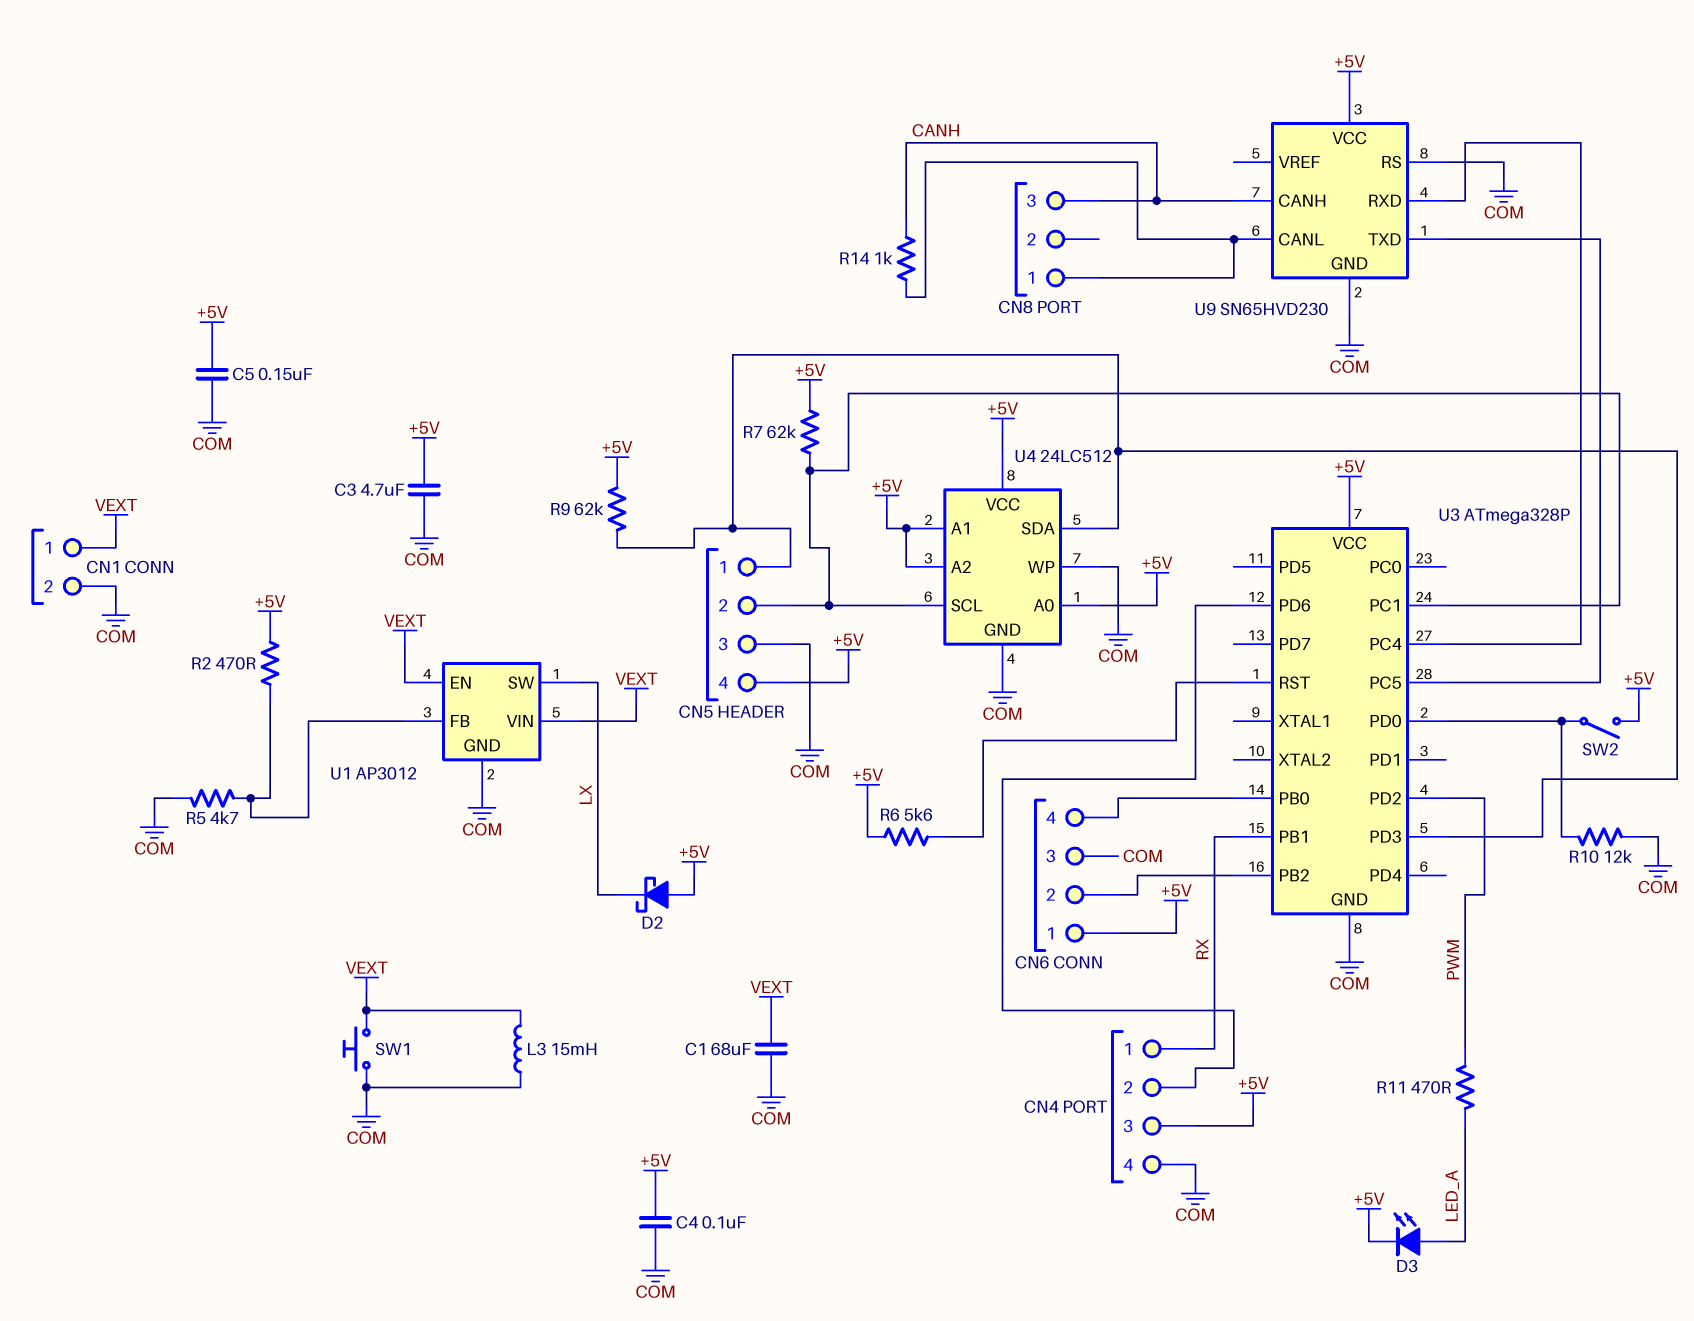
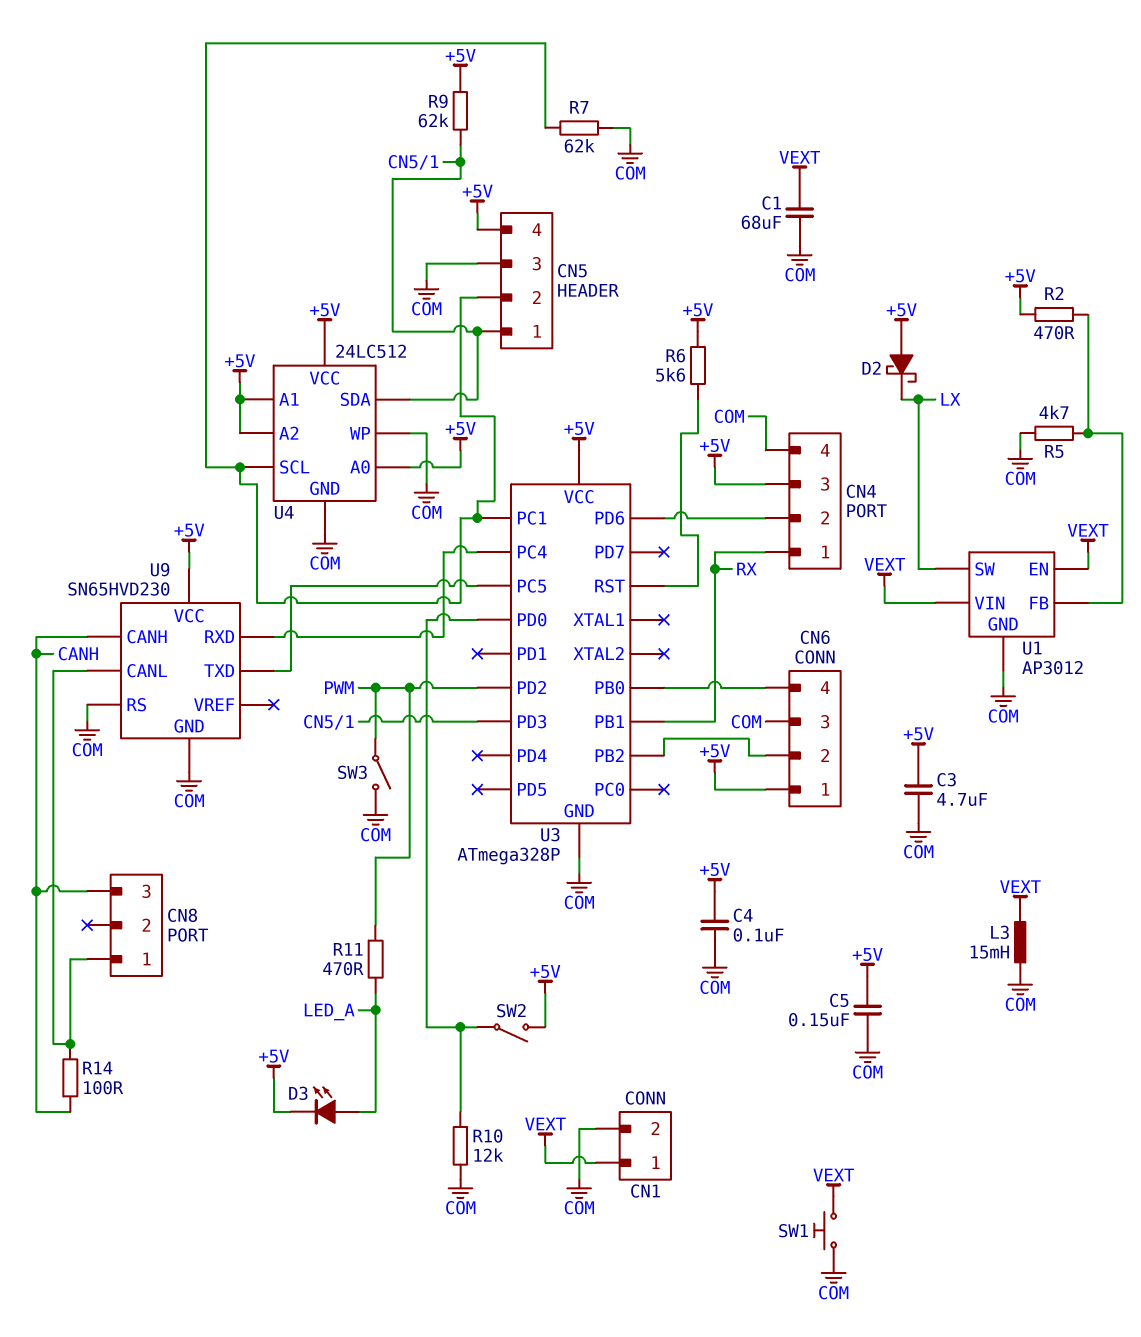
R7: 62k (+5V, CN5/2) -> 62k (CN5/2, COM)
R14: 1k (CANH, CN8/1) -> 100 (CANH, CN8/1)
SW3: none -> switch (COM, PWM)

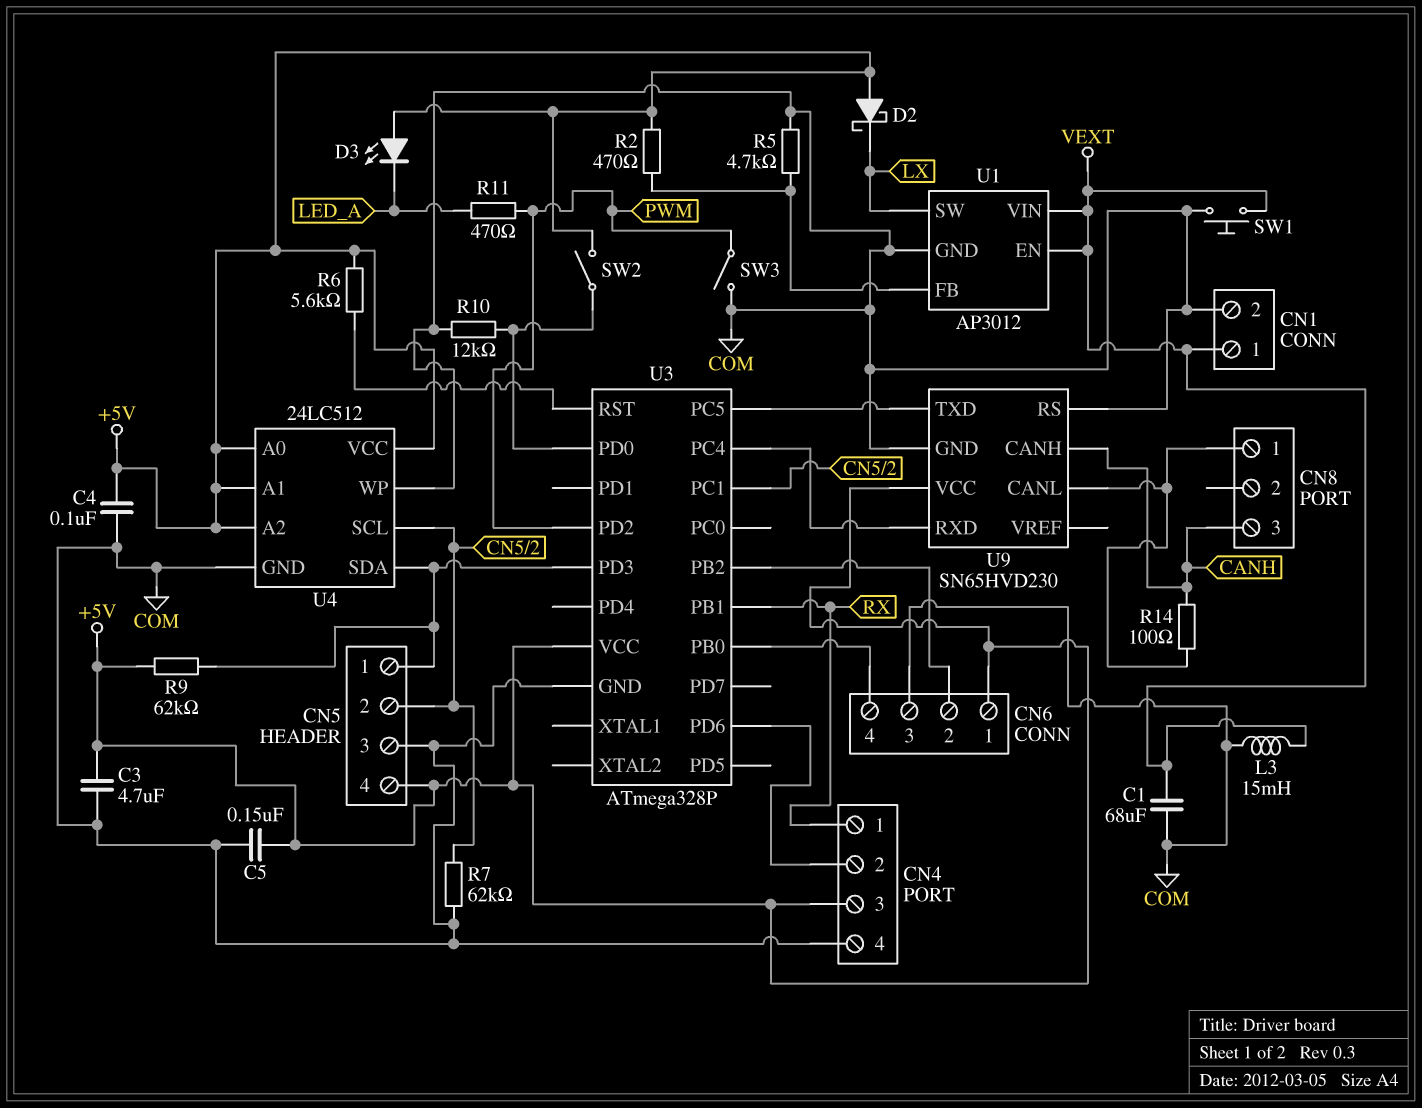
D3: LED (A LED_A, K +5V) -> LED (A +5V, K LED_A)

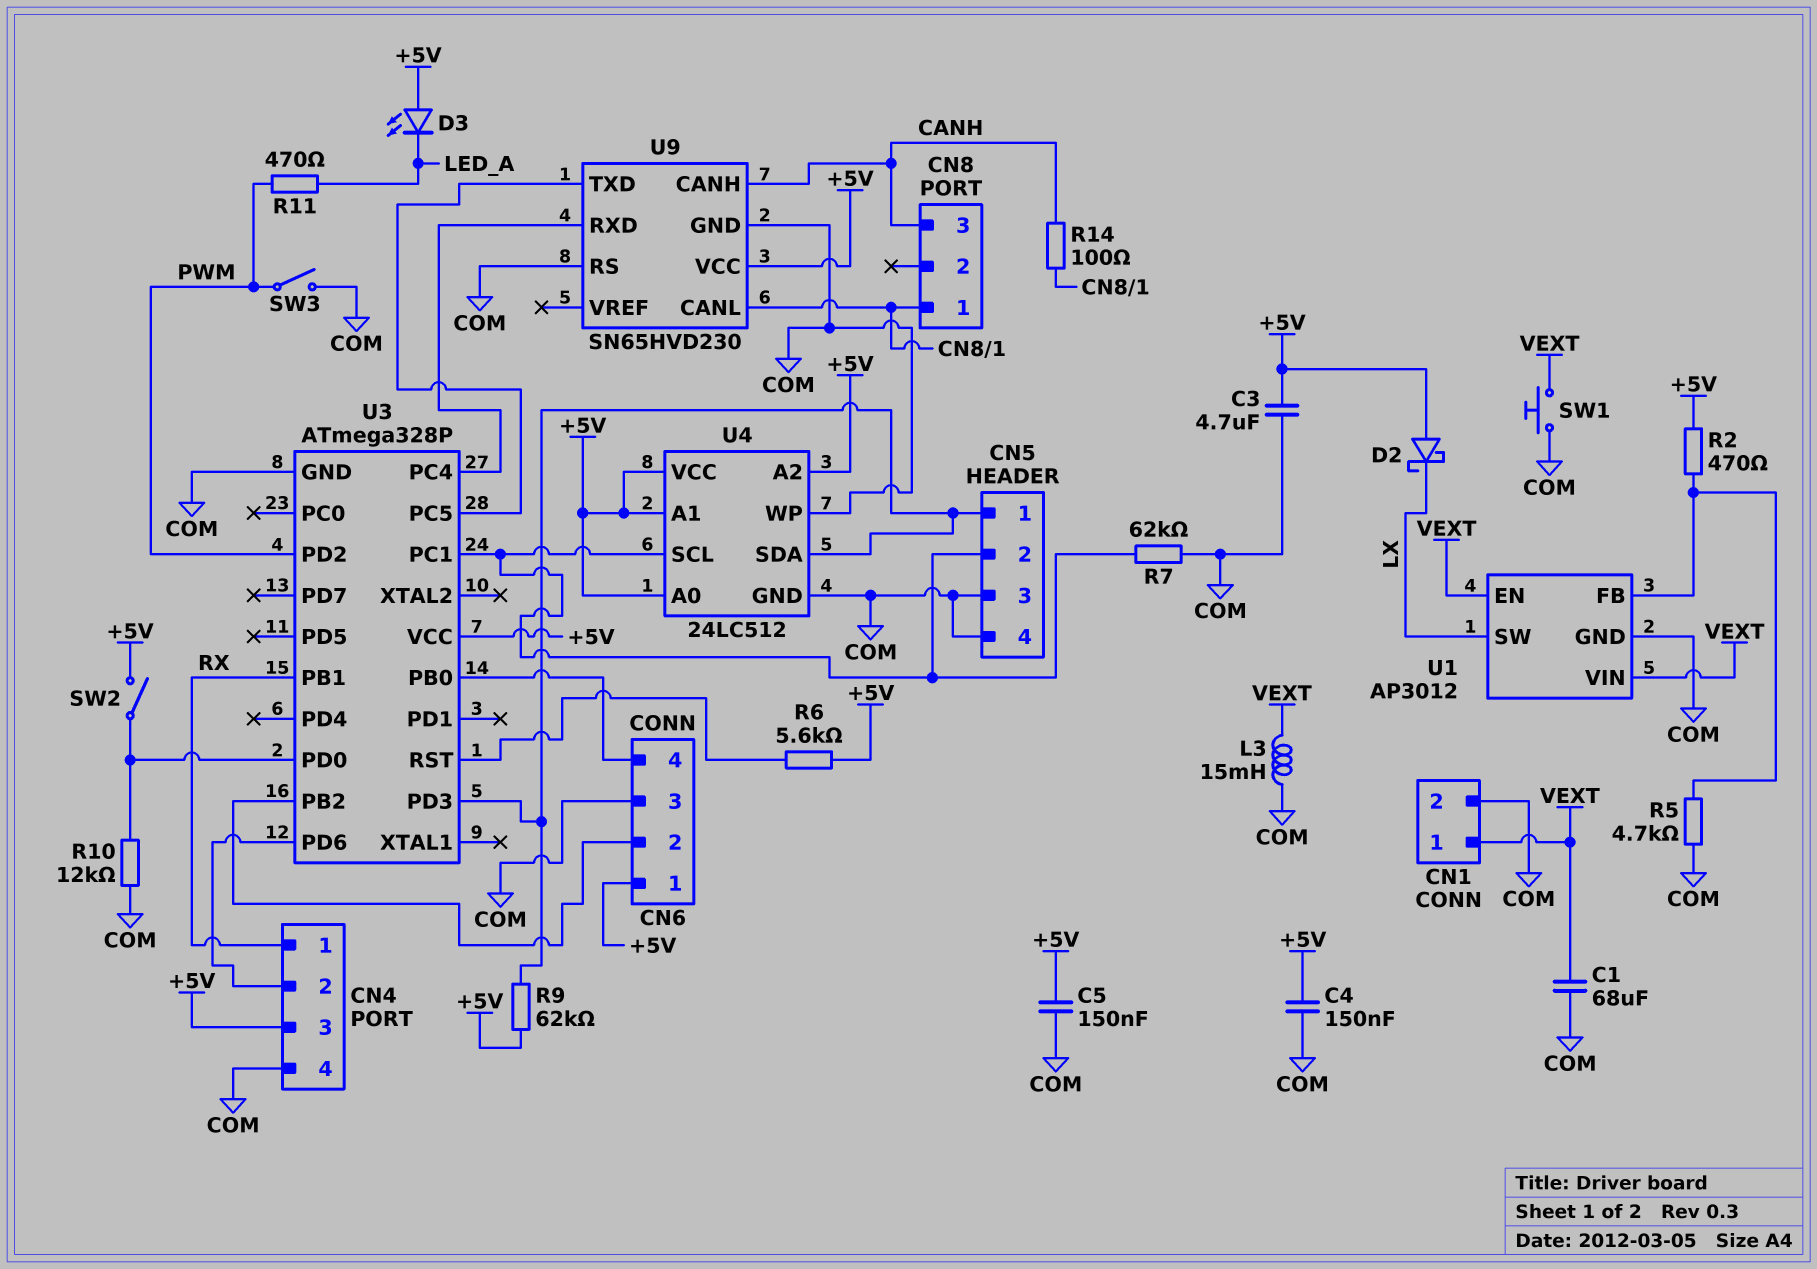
C4: 100nF (+5V, COM) -> 150nF (+5V, COM)
CN5 pin 4: +5V -> COM

